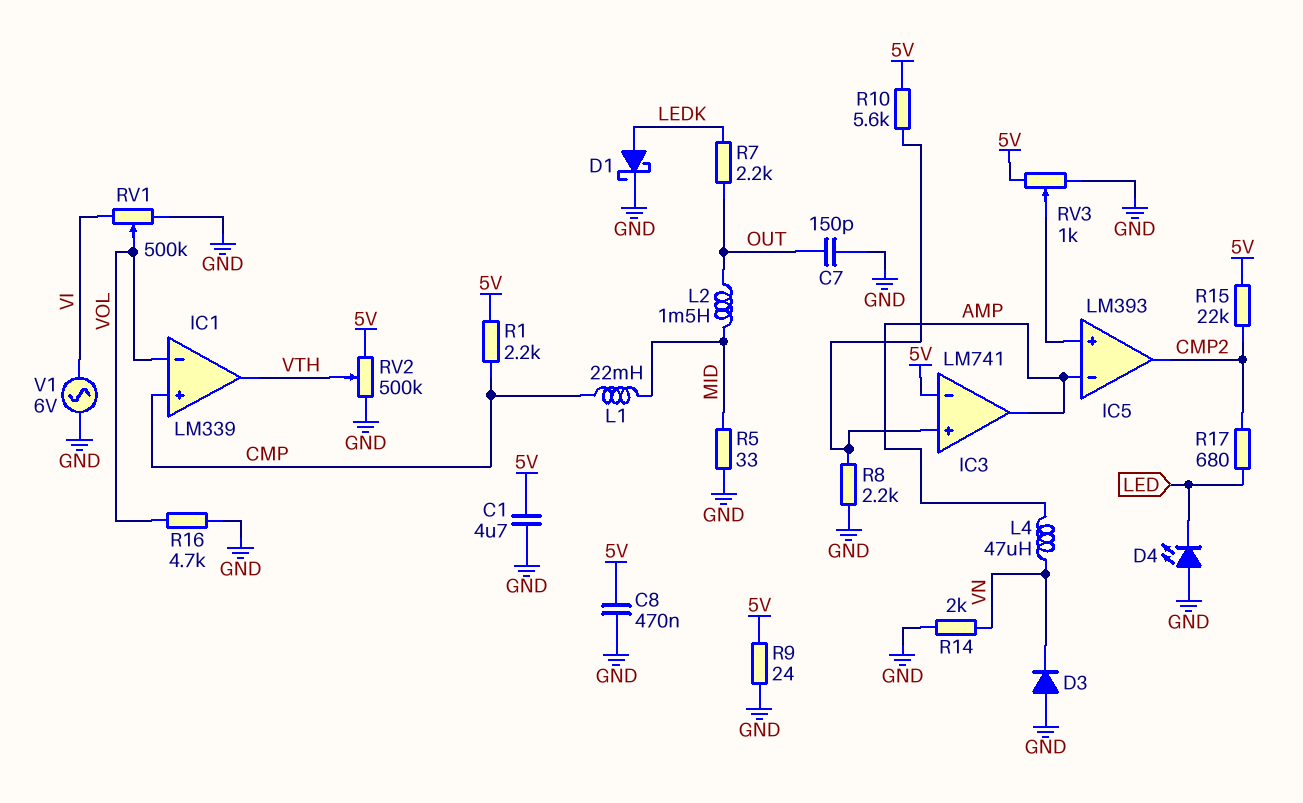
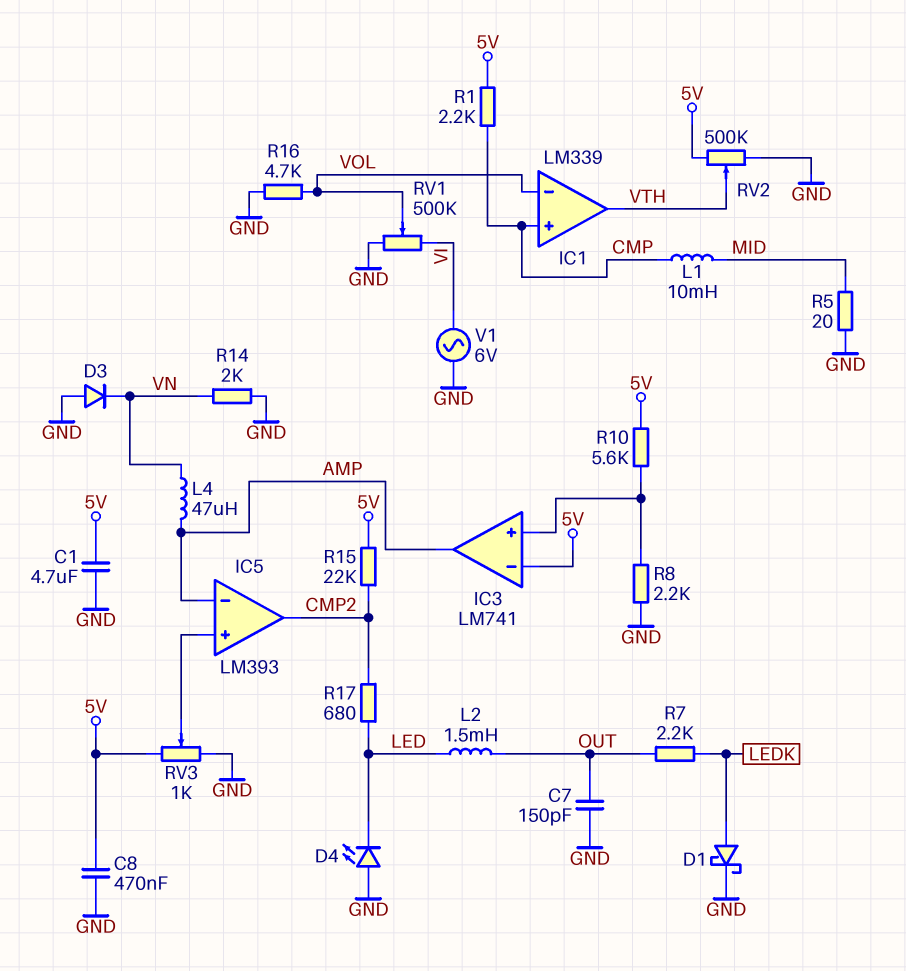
L1: 22mH (CMP, MID) -> 10mH (CMP, MID)
L2: 1.5mH (MID, OUT) -> 1.5mH (LED, OUT)
R5: 33 (GND, MID) -> 20 (GND, MID)
R9: 24 (5V, GND) -> none

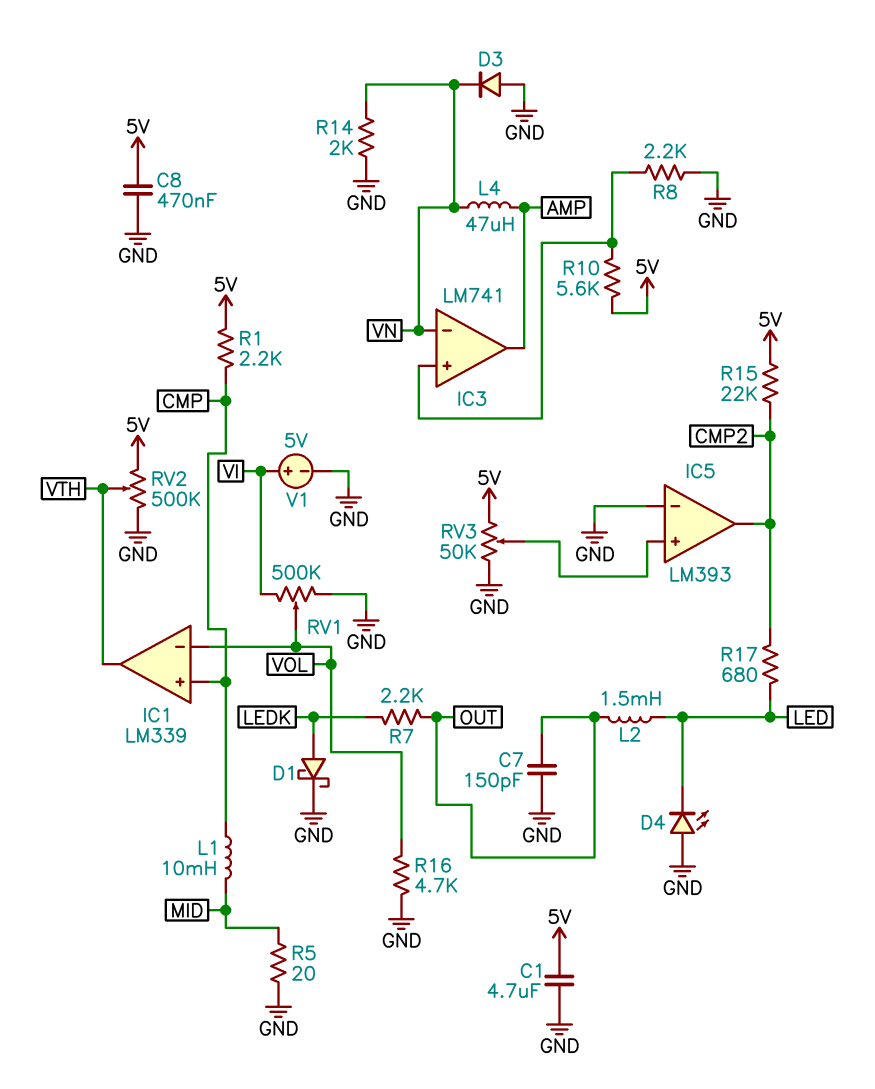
IC3 pin in-: 5V -> VN
IC5 pin in-: AMP -> GND
RV3: 1k (5V, GND, wiper IC5/in+) -> 50k (5V, GND, wiper IC5/in+)
V1: AC 6V (GND, VI) -> 5V (plus VI, minus GND)

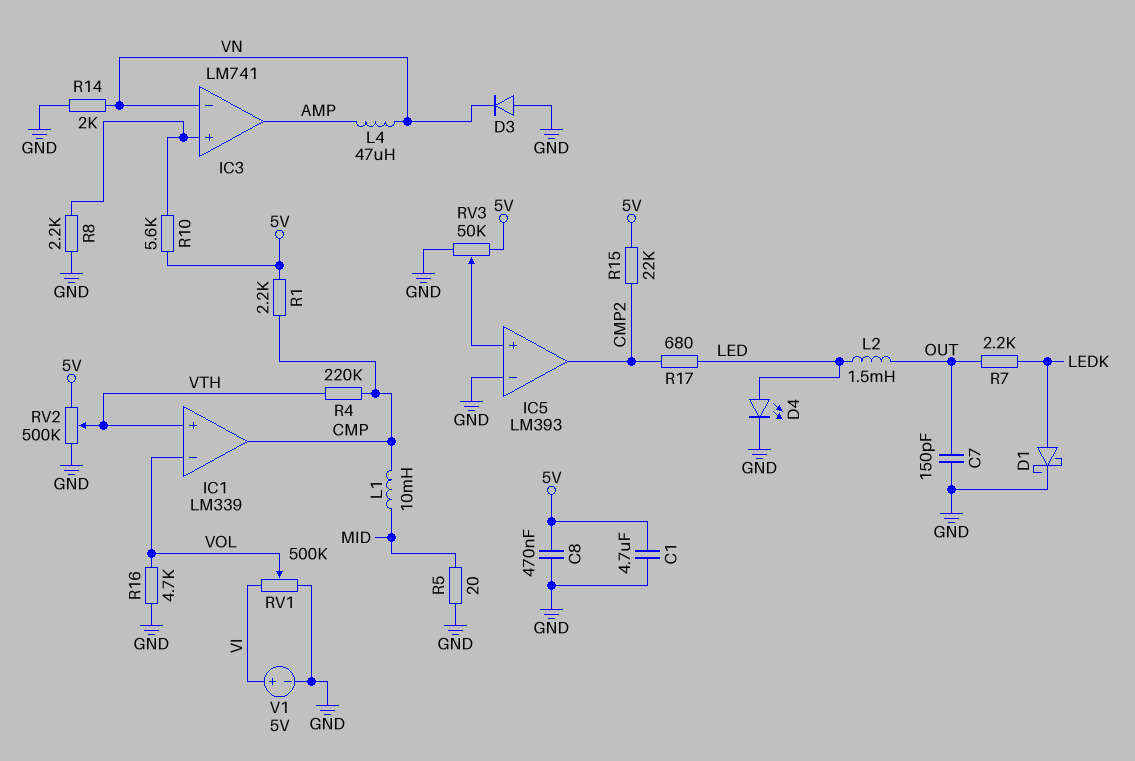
D4: LED (A GND, K LED) -> LED (A LED, K GND)
IC1 pin in+: CMP -> VTH
IC1 pin out: VTH -> CMP
R4: none -> 220k (CMP, VTH)

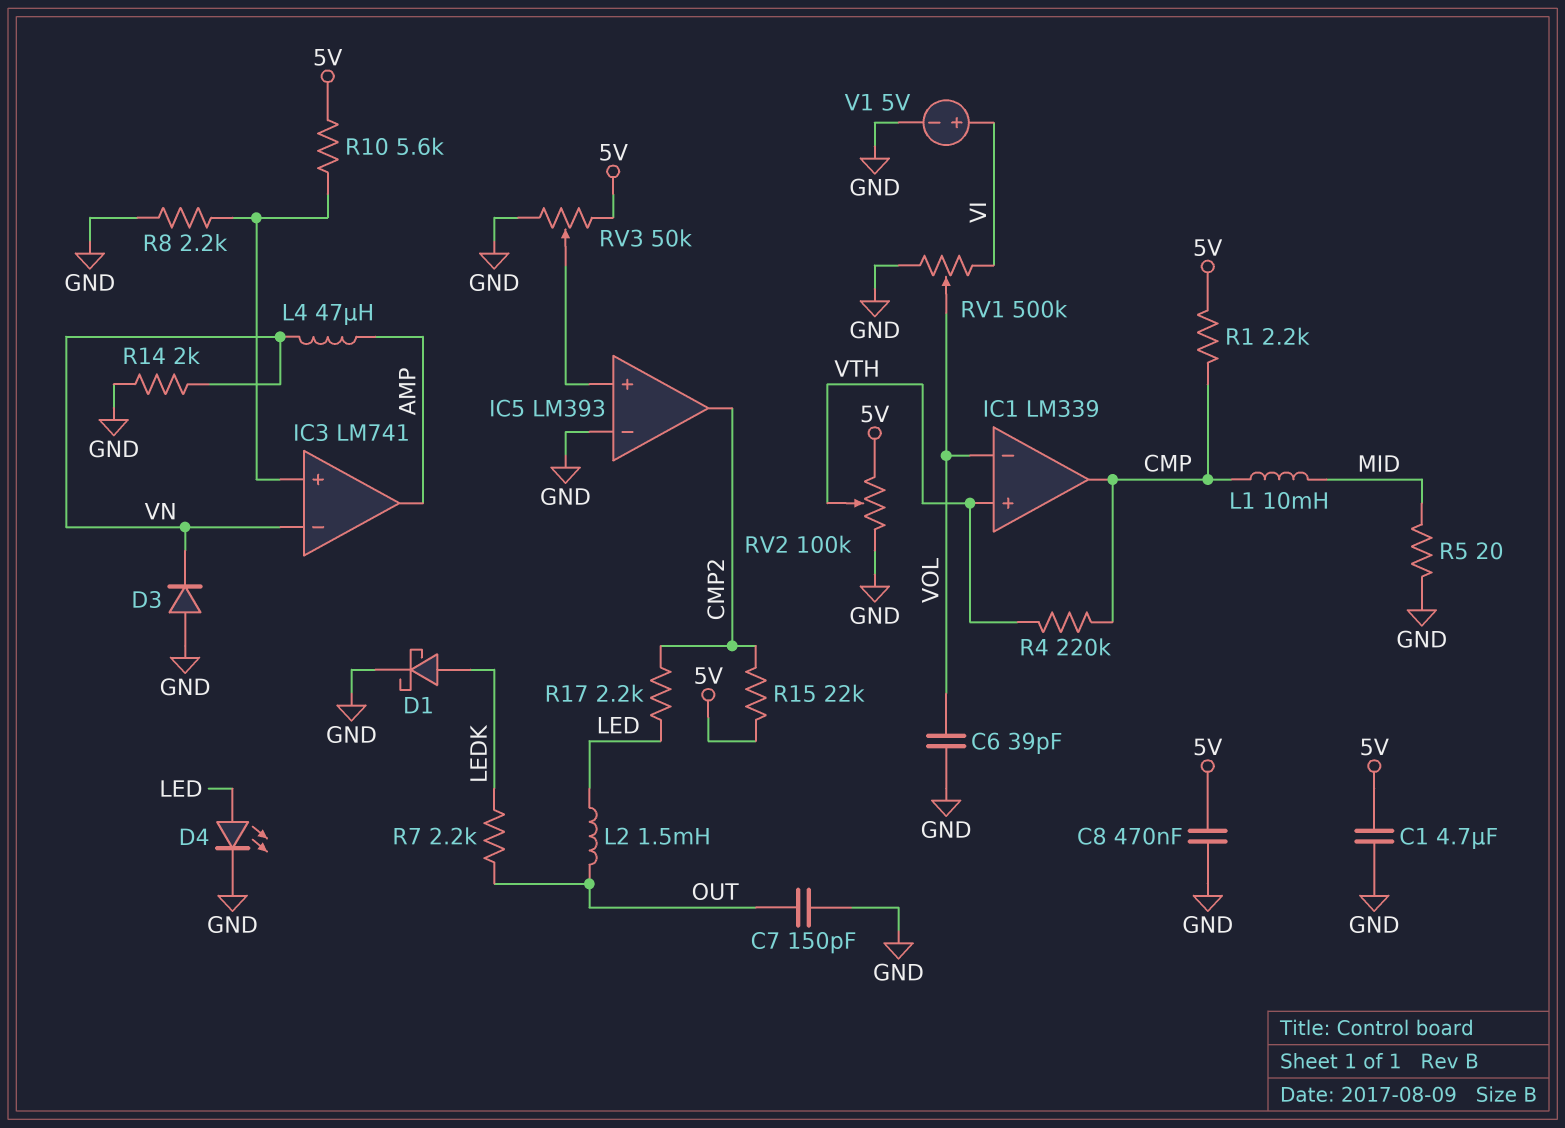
C6: none -> 39pF (GND, VOL)
R16: 4.7k (GND, VOL) -> none
R17: 680 (CMP2, LED) -> 2.2k (CMP2, LED)
RV2: 500k (5V, GND, wiper VTH) -> 100k (5V, GND, wiper VTH)

